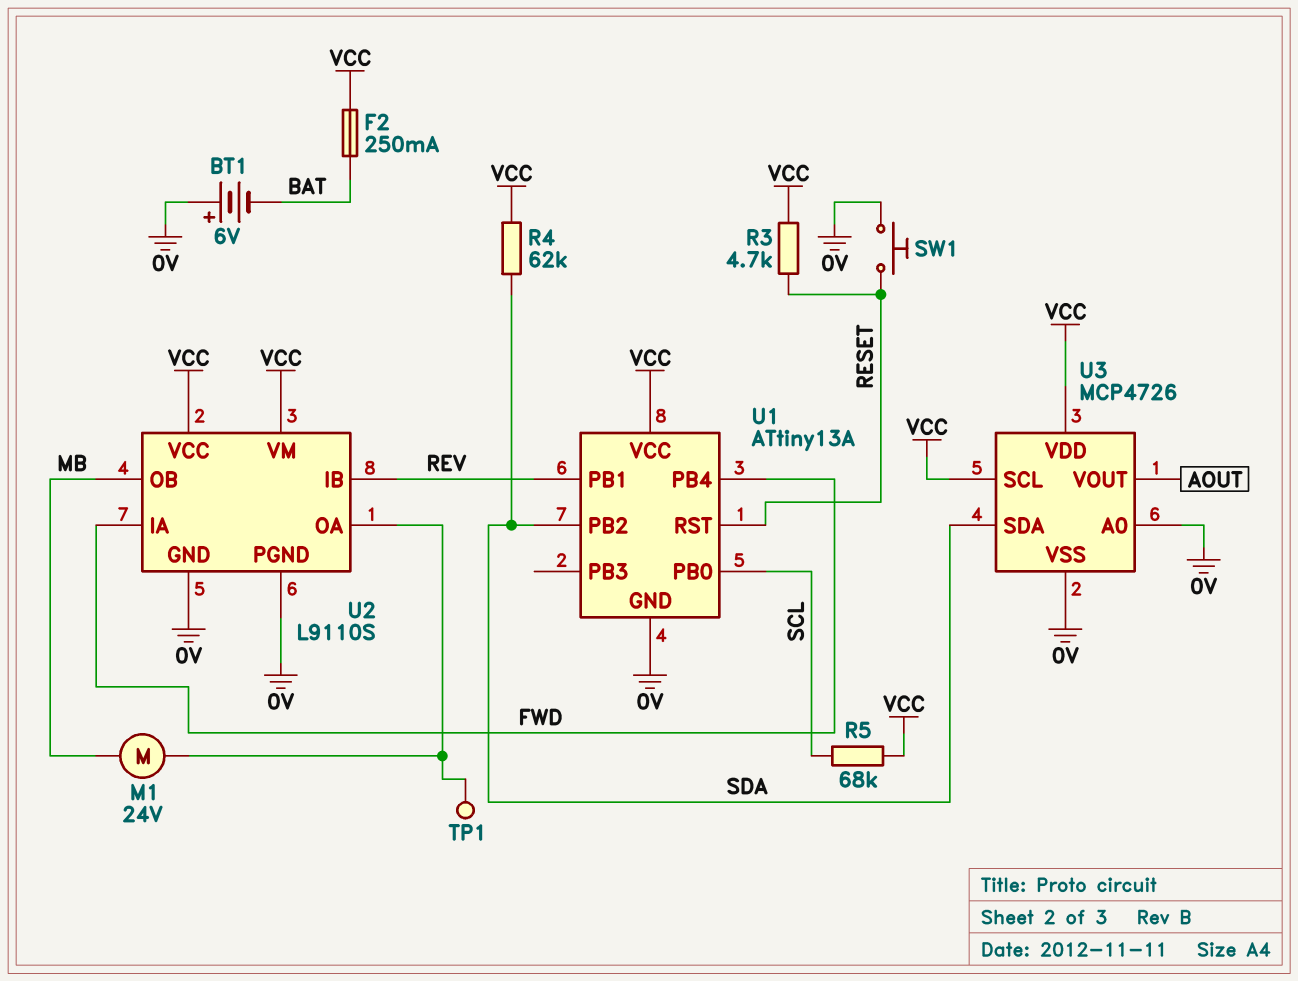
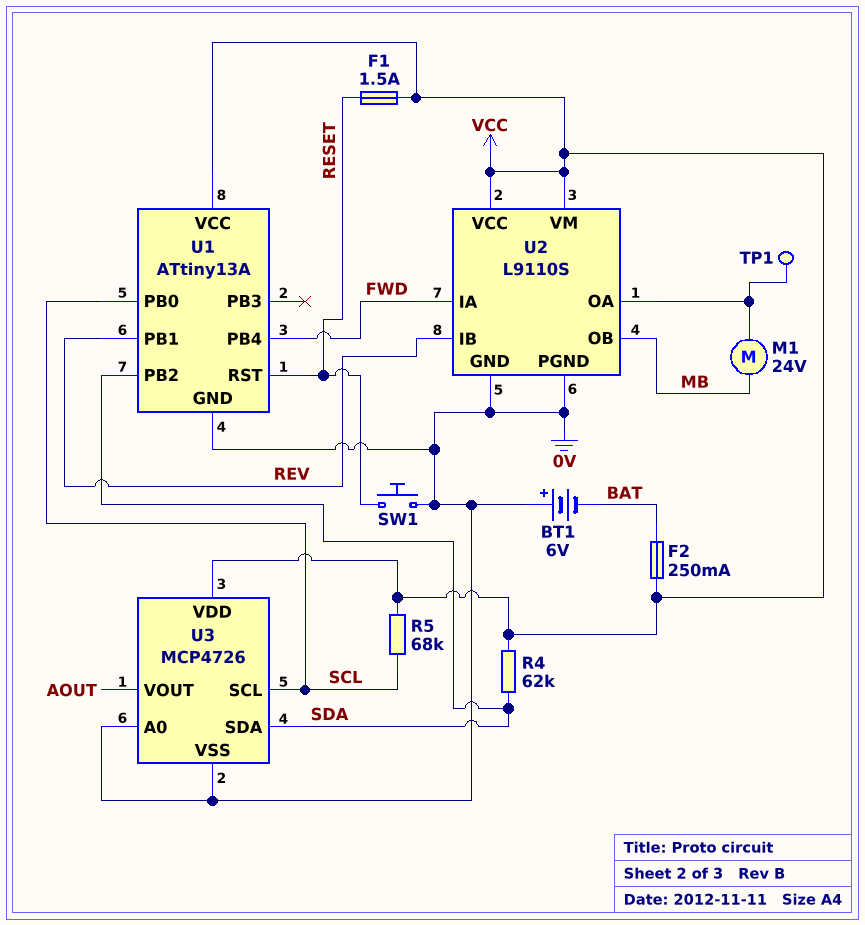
F1: none -> 1.5A (RESET, VCC)
R3: 4.7k (RESET, VCC) -> none
U3 pin SCL: VCC -> SCL

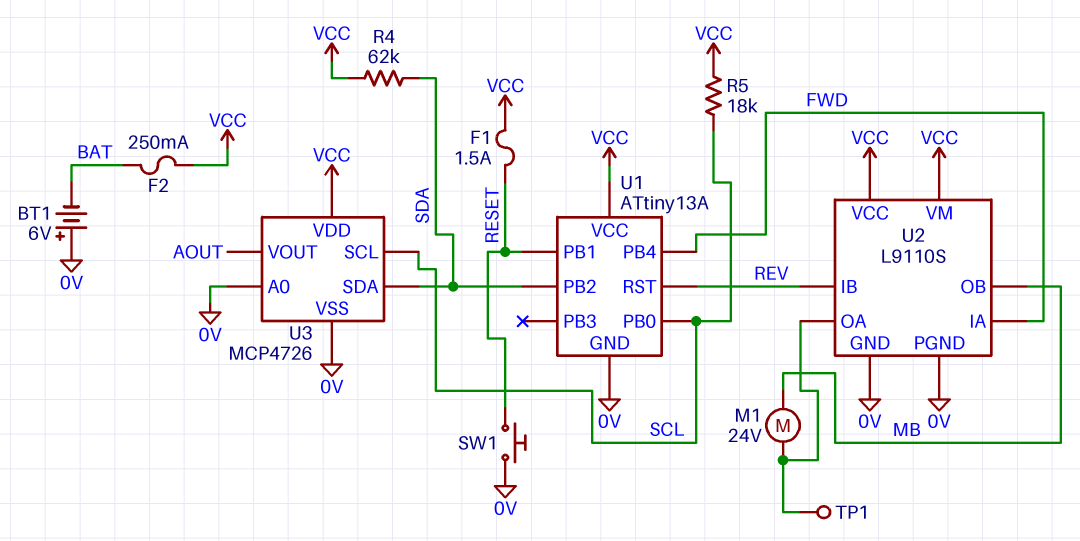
R5: 68k (SCL, VCC) -> 18k (SCL, VCC)
U1 pin PB1: REV -> RESET
U1 pin RST: RESET -> REV

